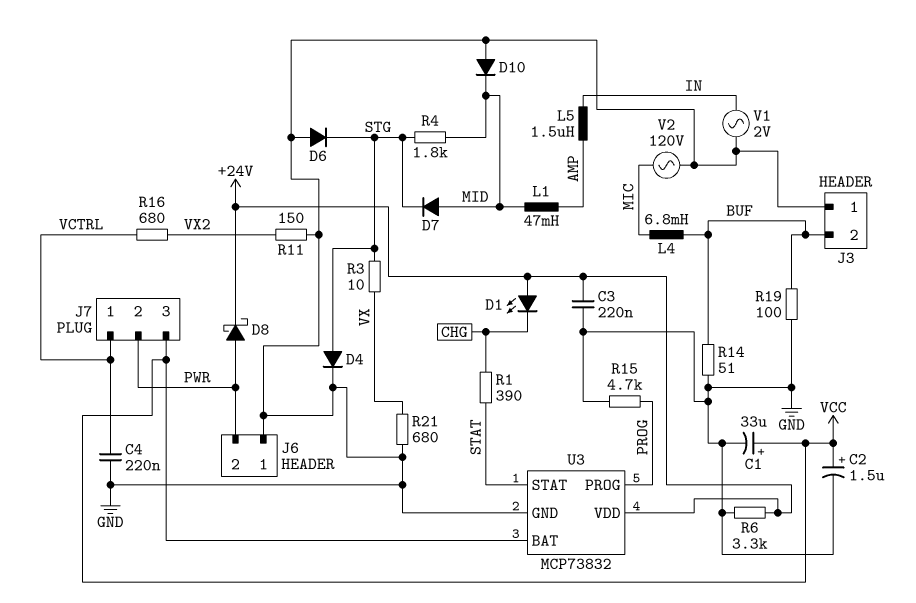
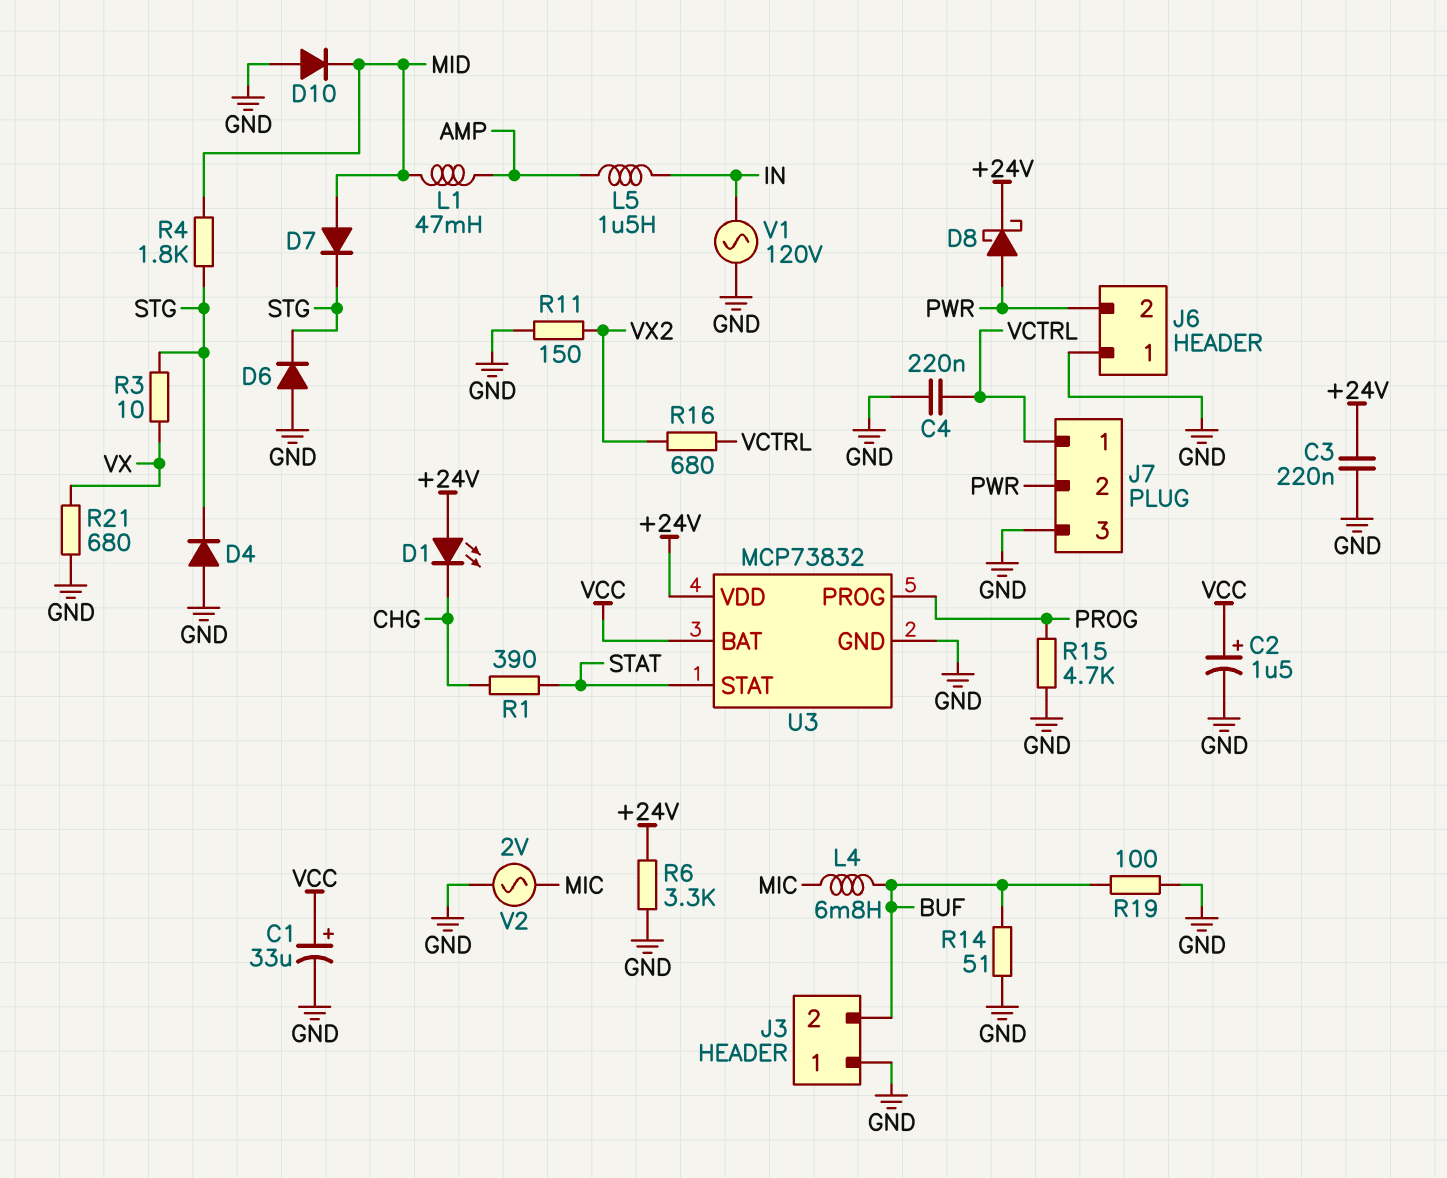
D4: diode (A STG, K GND) -> diode (A GND, K STG)
J7 pin 3: VCC -> GND
V1: AC 2V (GND, IN) -> AC 120V (GND, IN)
V2: AC 120V (GND, MIC) -> AC 2V (GND, MIC)

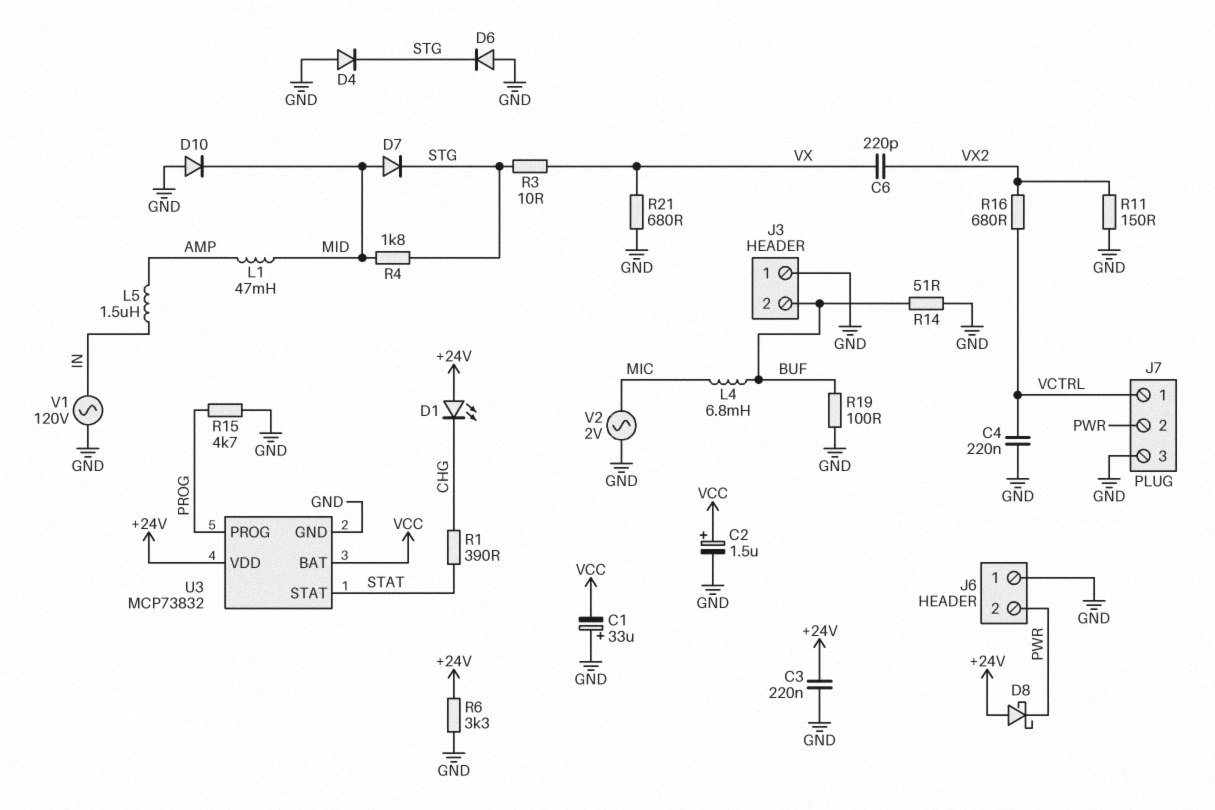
C1: 33uF (plus VCC, minus GND) -> 33uF (plus GND, minus VCC)
C6: none -> 220pF (VX, VX2)
D8: schottky (A PWR, K +24V) -> schottky (A +24V, K PWR)

